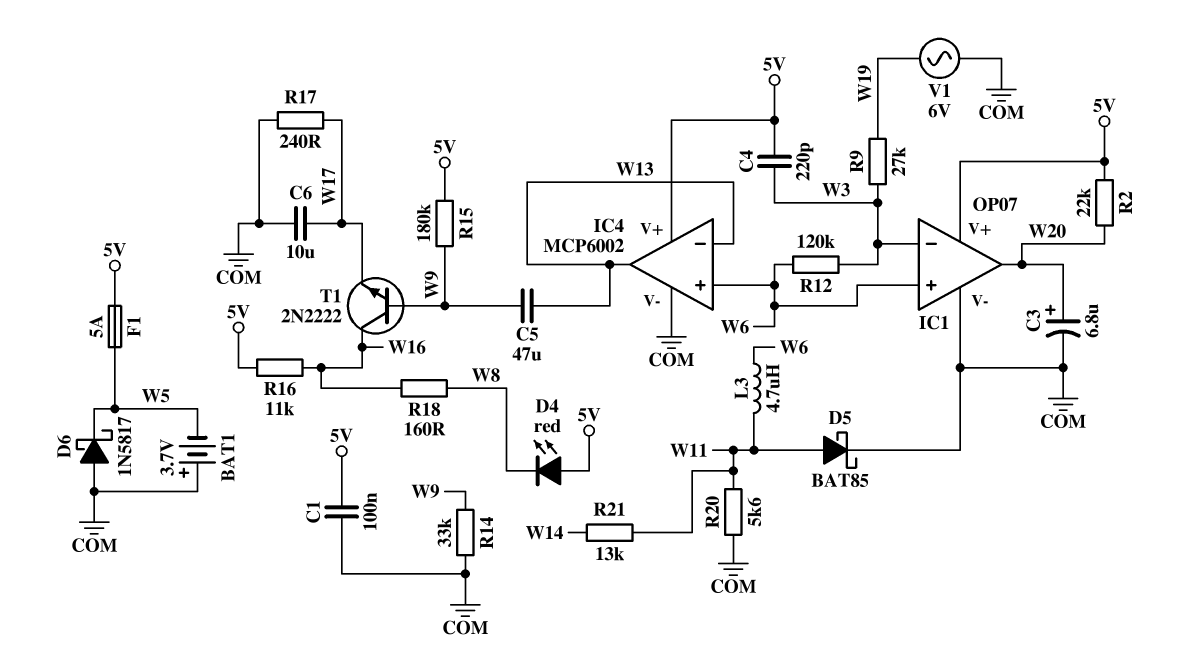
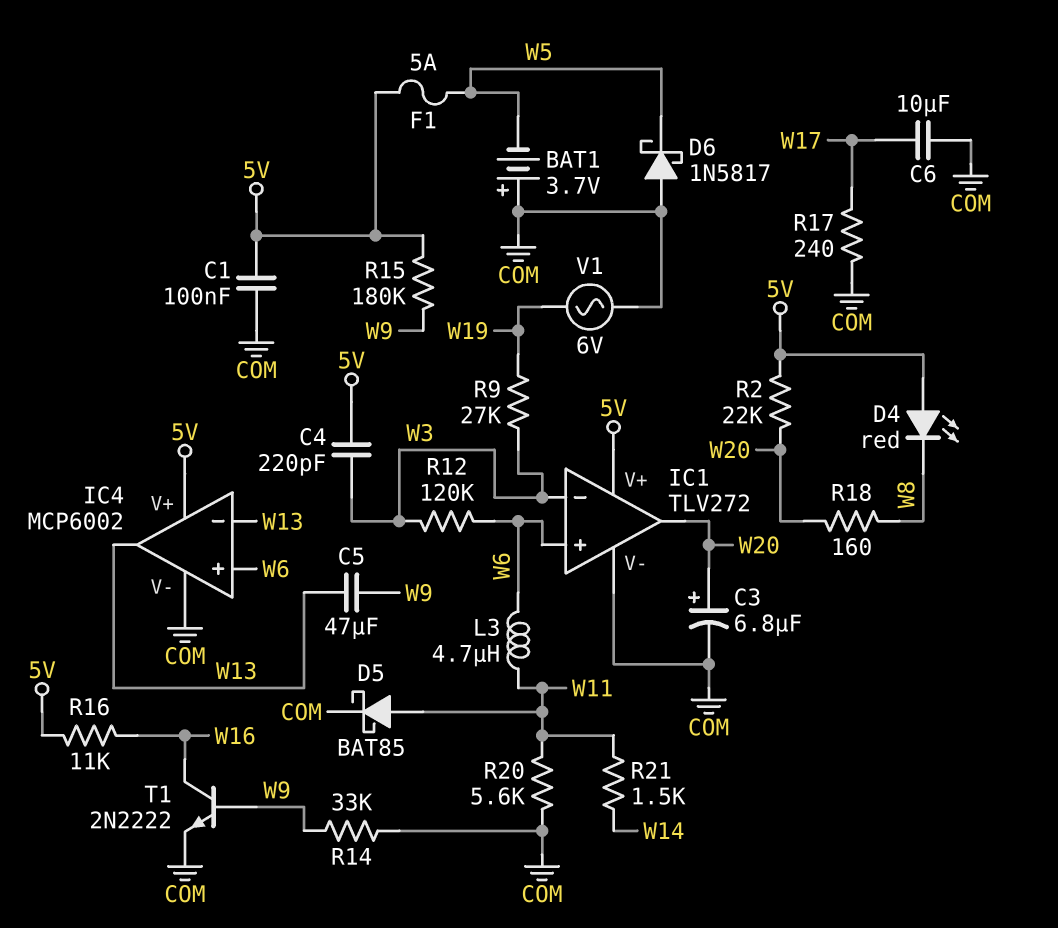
IC1: OP07 -> TLV272
R18: 160 (W8, W16) -> 160 (W8, W20)
R21: 13k (W11, W14) -> 1.5k (W11, W14)
T1: NPN 2N2222 (B W9, C W16, E W17) -> NPN 2N2222 (B W9, C W16, E COM)

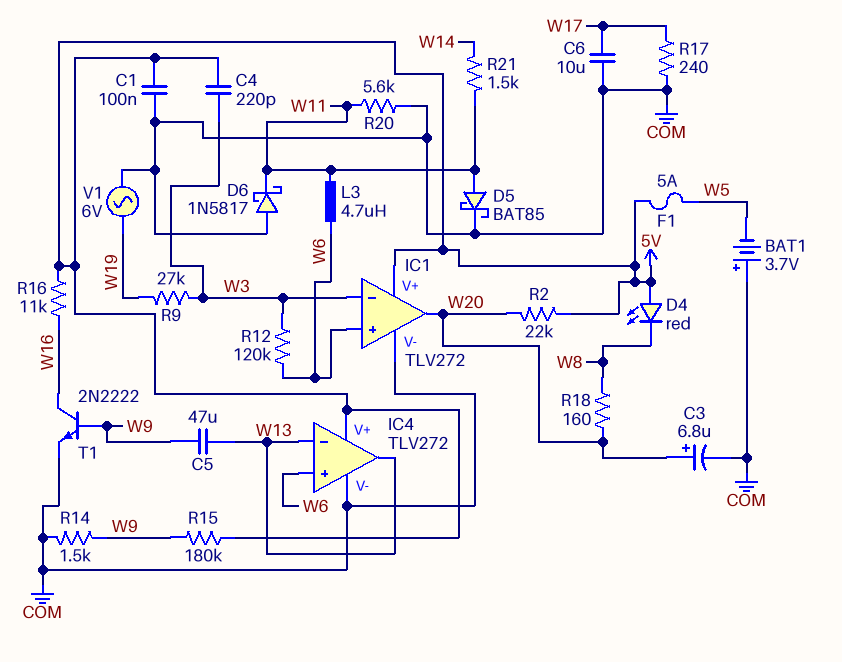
D6: schottky 1N5817 (A COM, K W5) -> schottky 1N5817 (A COM, K W11)
IC4: MCP6002 -> TLV272
R14: 33k (COM, W9) -> 1.5k (COM, W9)

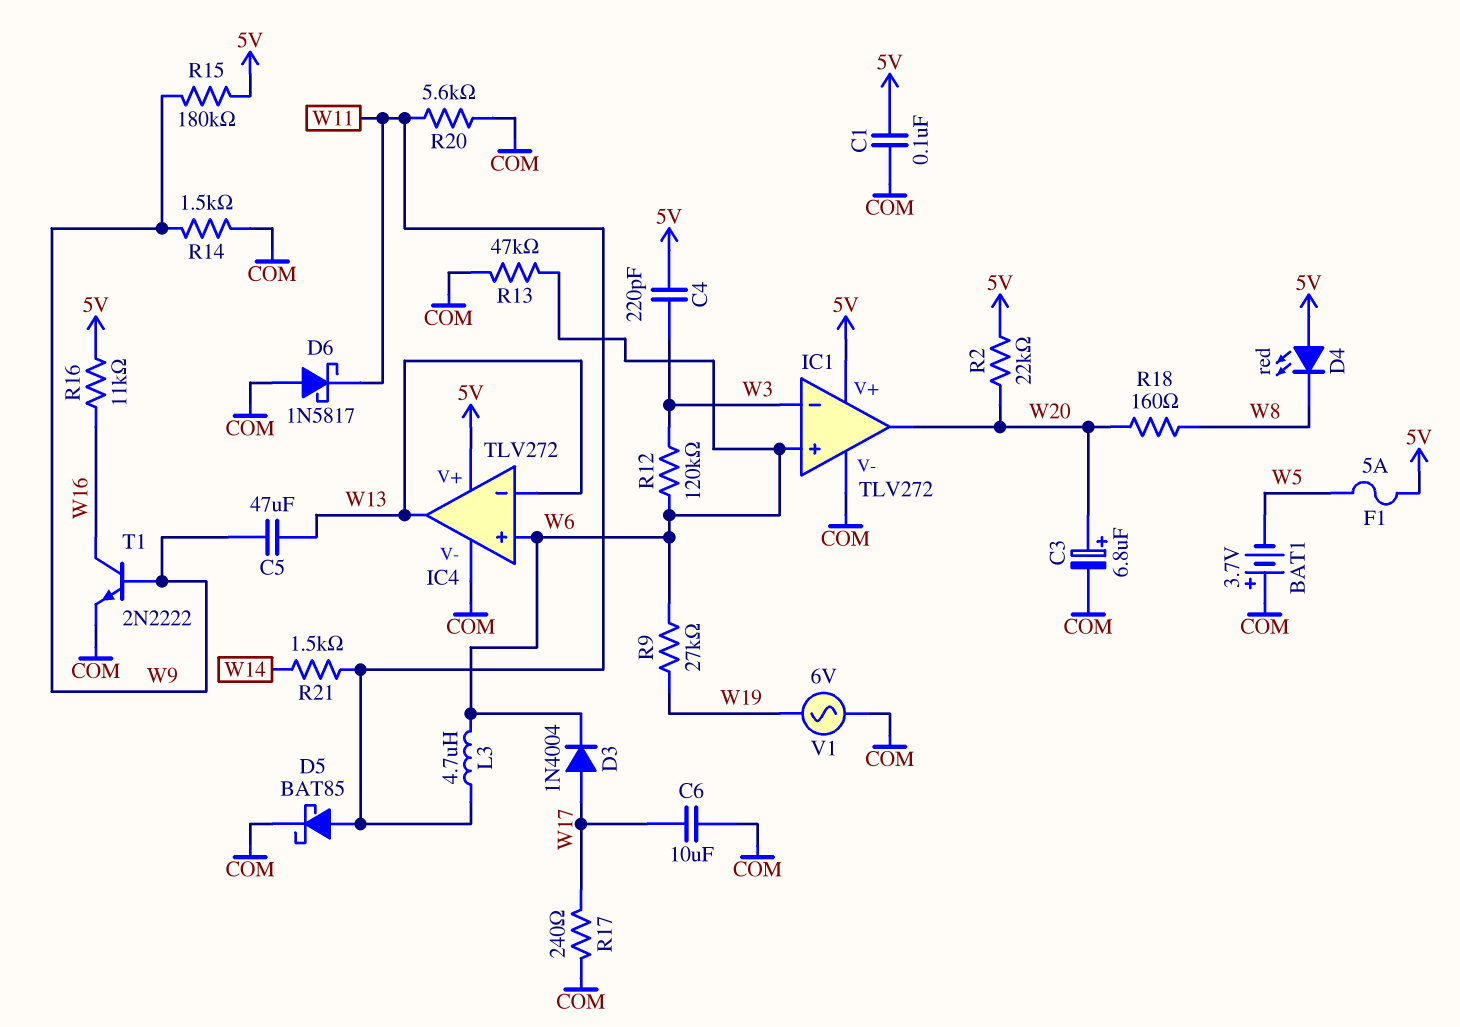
D3: none -> diode 1N4004 (A W17, K W6)
R9: 27k (W3, W19) -> 27k (W6, W19)
R13: none -> 47k (COM, W6)

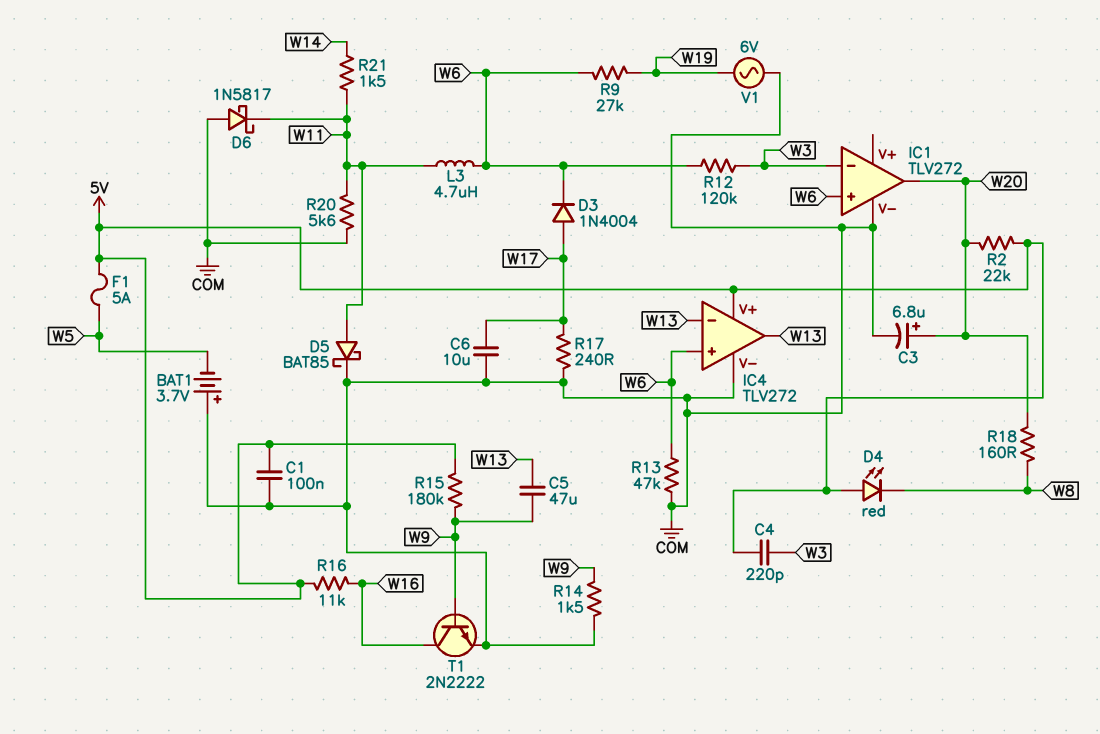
IC1 pin V+: 5V -> none

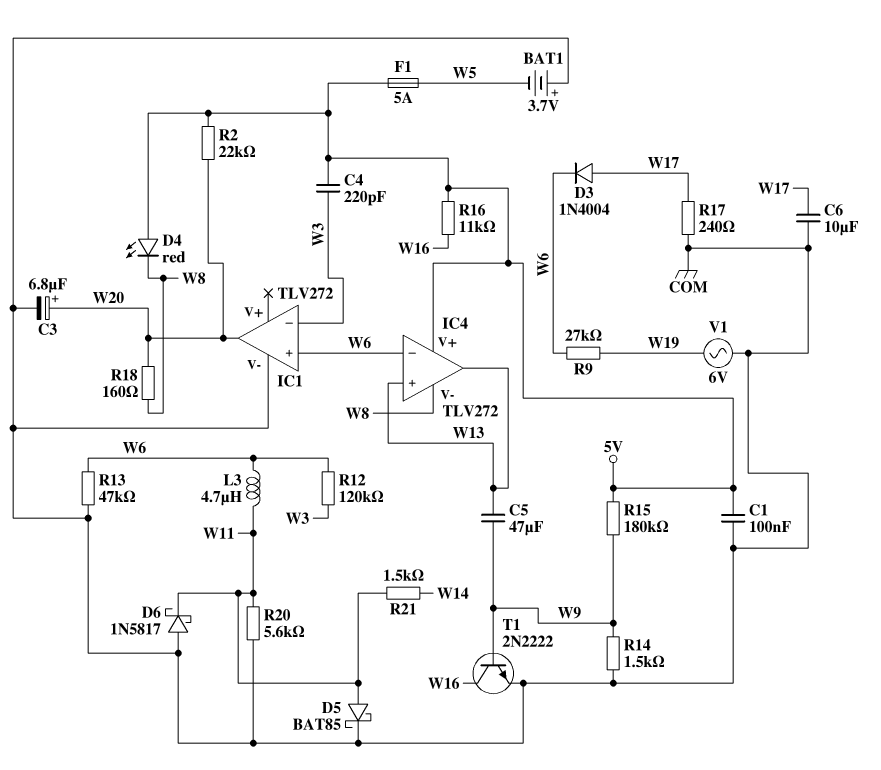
IC4 pin V-: COM -> W8
IC4 pin in+: W6 -> W13
IC4 pin in-: W13 -> W6

